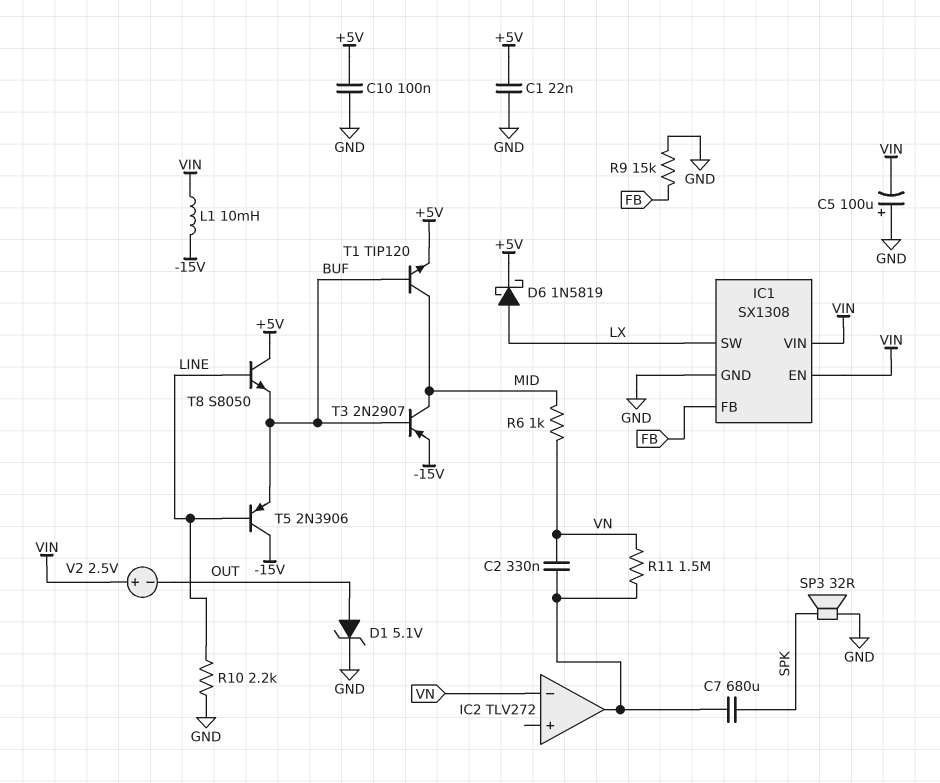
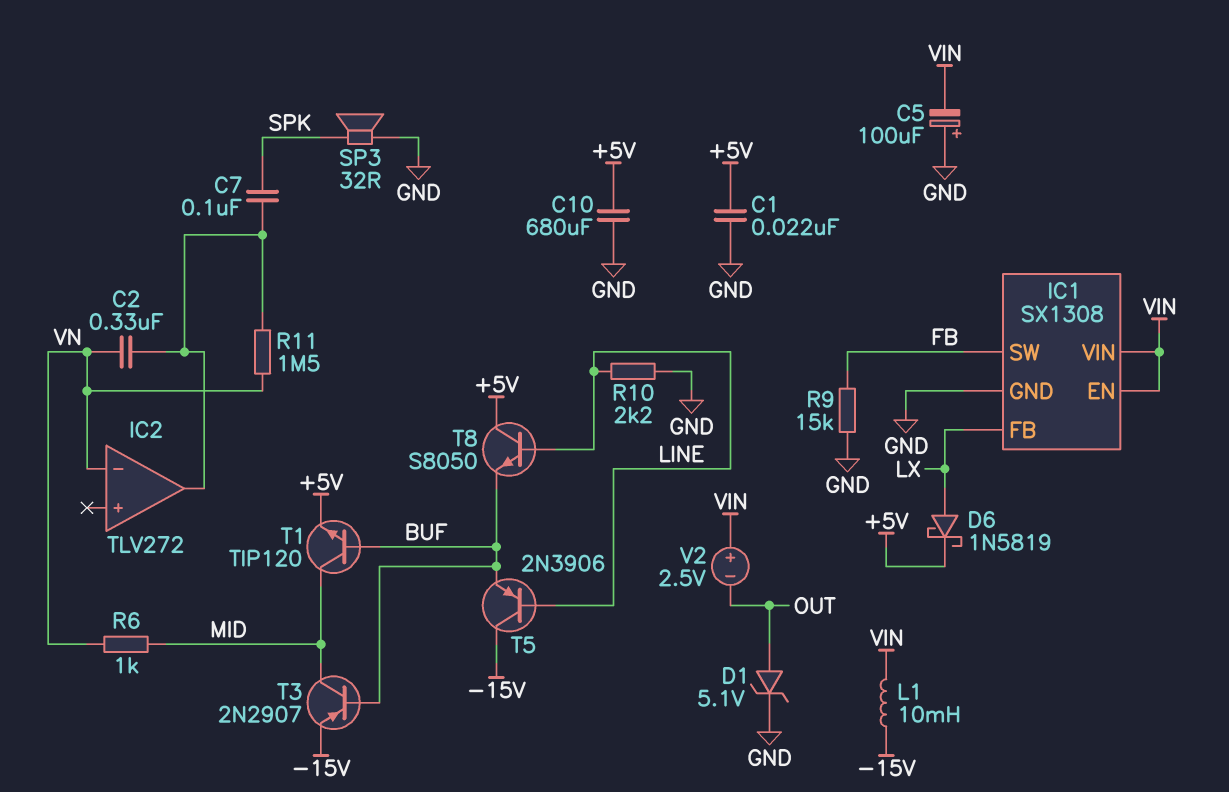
C7: 680uF (IC2/out, SPK) -> 100nF (IC2/out, SPK)
C10: 100nF (+5V, GND) -> 680uF (+5V, GND)
IC1 pin FB: FB -> LX
IC1 pin SW: LX -> FB

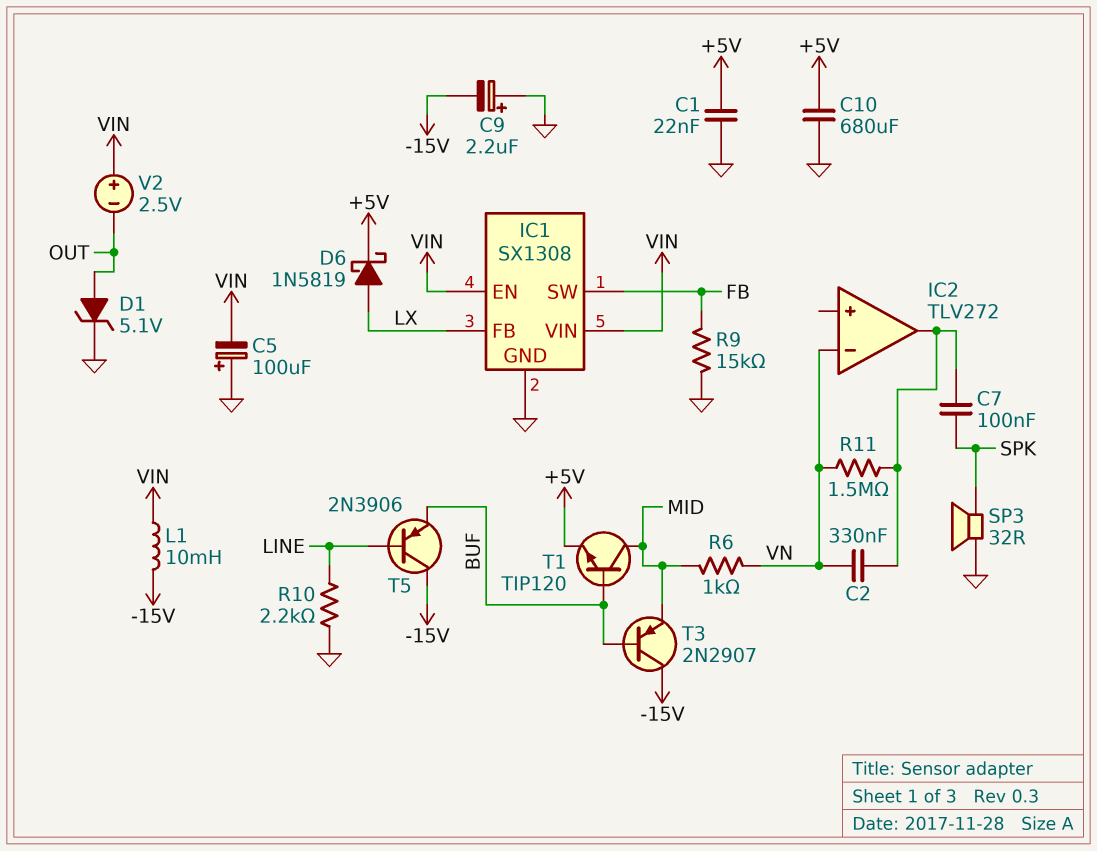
C9: none -> 2.2uF (plus GND, minus -15V)
T3: PNP 2N2907 (B BUF, C MID, E -15V) -> PNP 2N2907 (B BUF, C -15V, E MID)
T8: NPN S8050 (B LINE, C +5V, E BUF) -> none

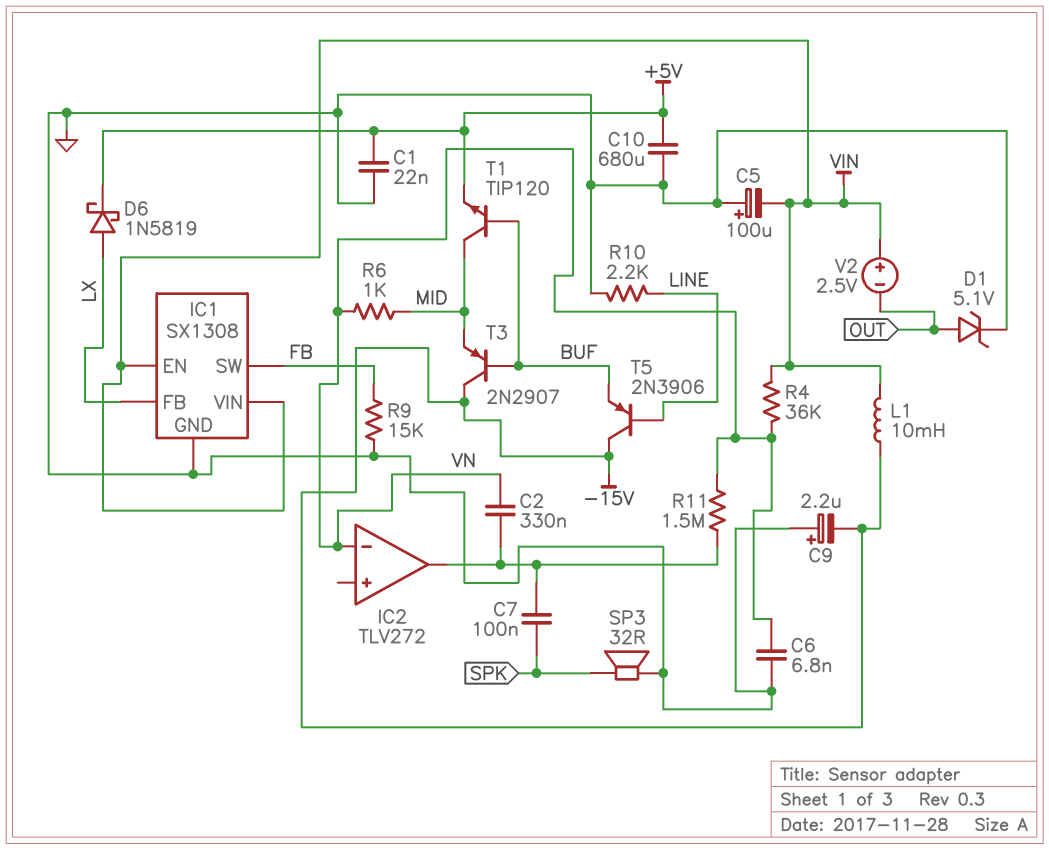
C6: none -> 6.8nF (GND, VN)
R4: none -> 36k (VIN, VN)

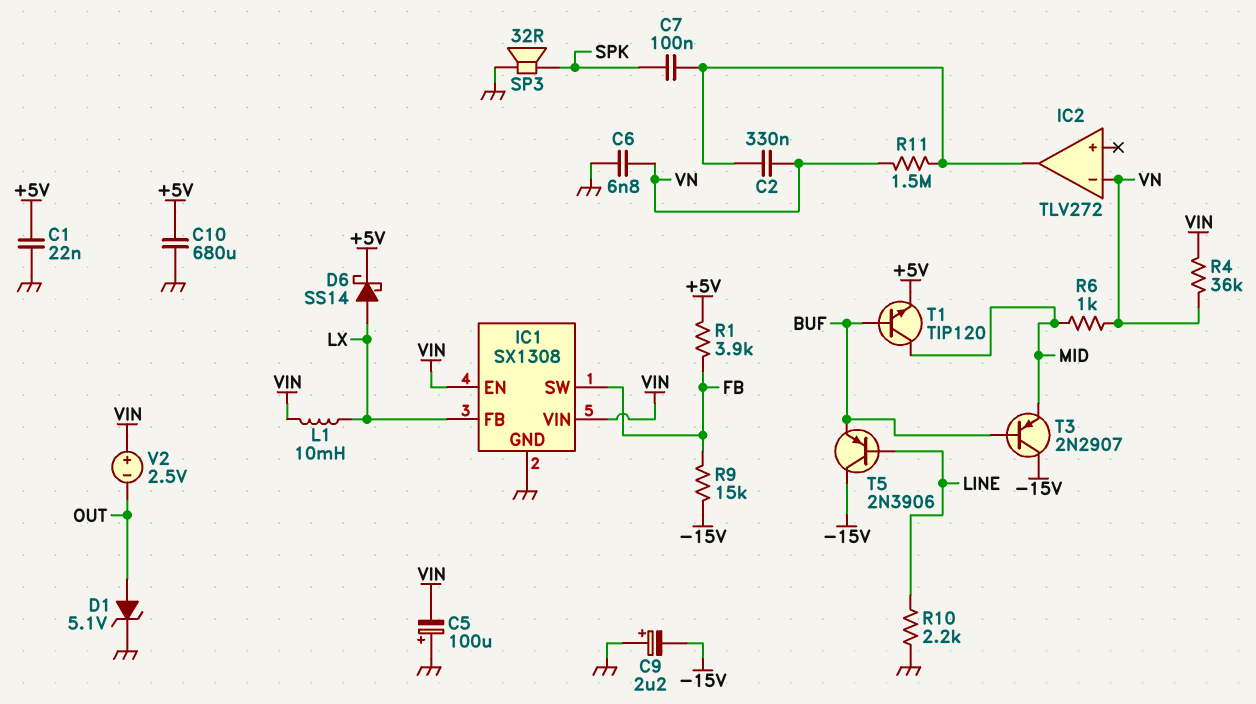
D6: schottky 1N5819 (A LX, K +5V) -> schottky SS14 (A LX, K +5V)
L1: 10mH (-15V, VIN) -> 10mH (LX, VIN)
R1: none -> 3.9k (+5V, FB)
R9: 15k (FB, GND) -> 15k (-15V, FB)

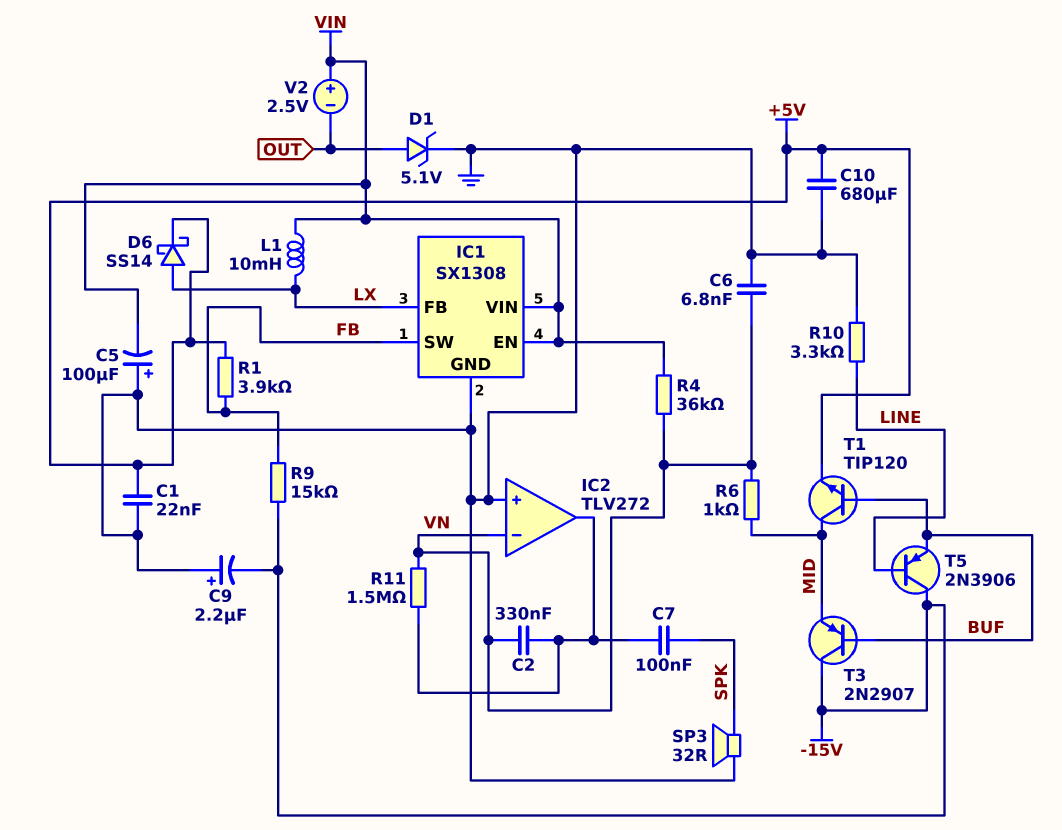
IC2 pin in+: none -> GND
R10: 2.2k (GND, LINE) -> 3.3k (GND, LINE)

